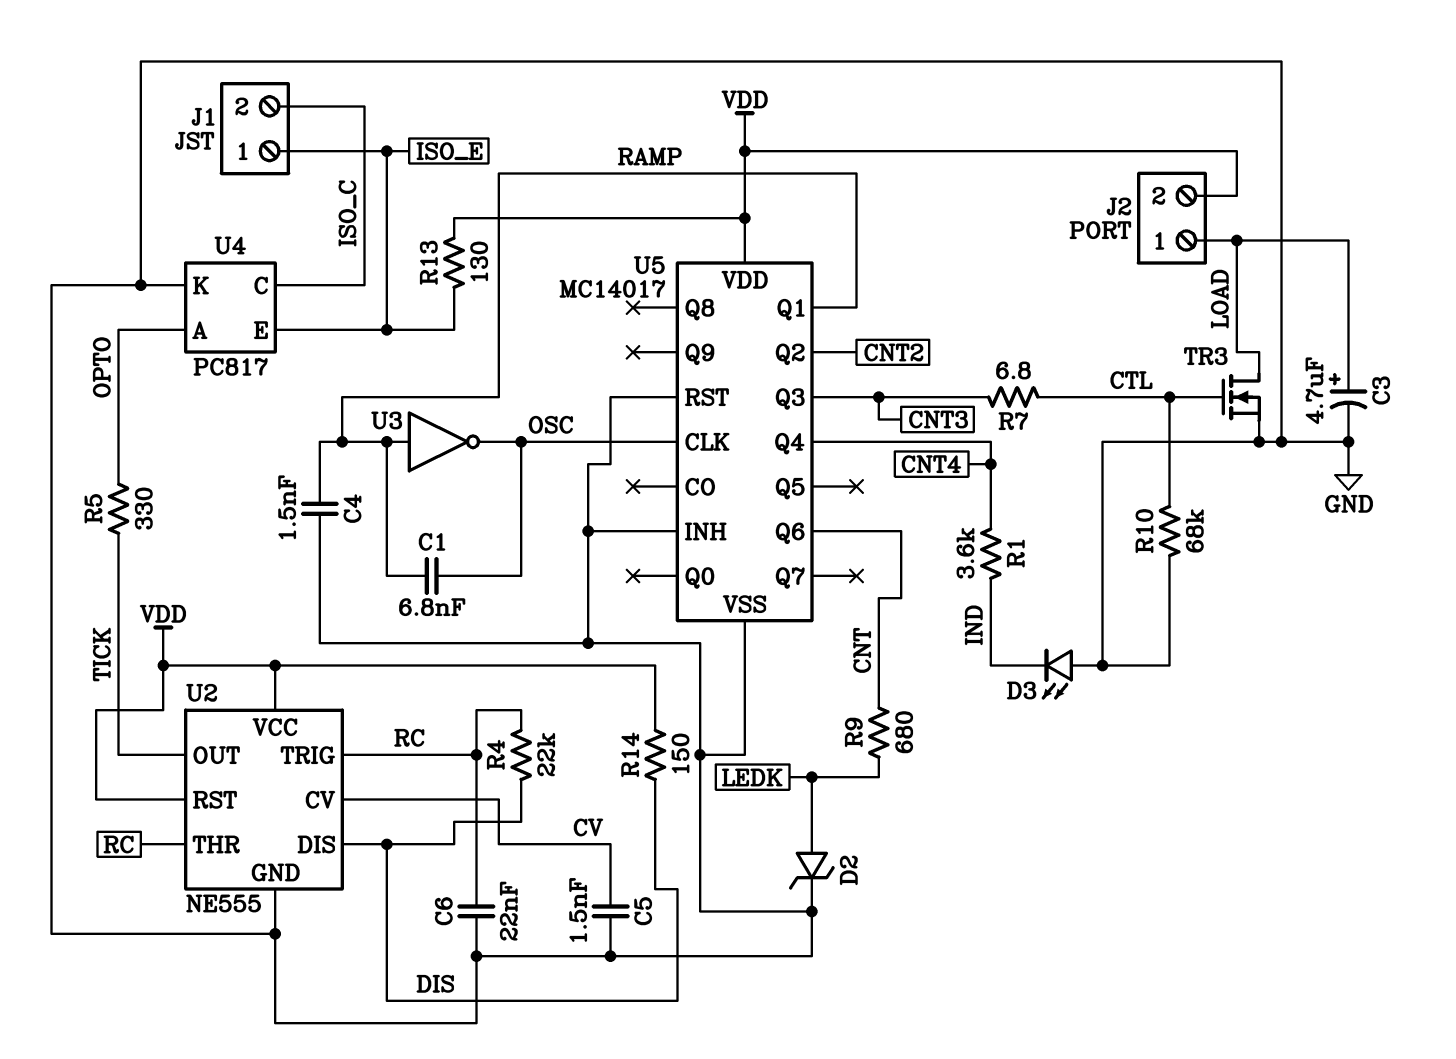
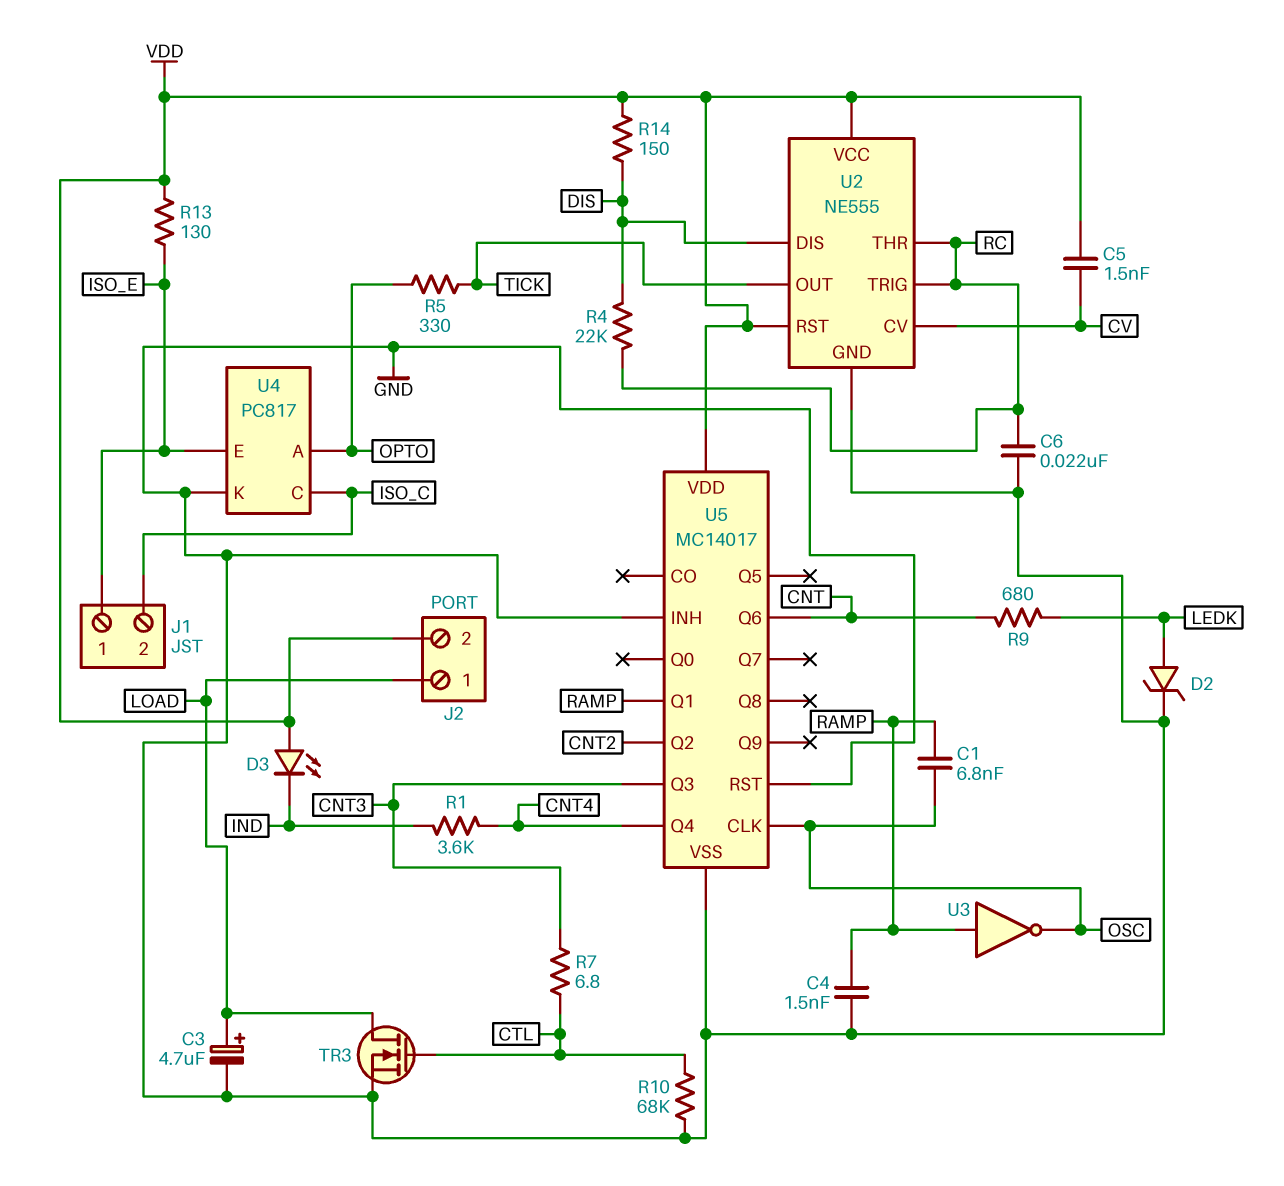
C5: 1.5nF (CV, GND) -> 1.5nF (CV, VDD)
D3: LED (A GND, K IND) -> LED (A VDD, K IND)

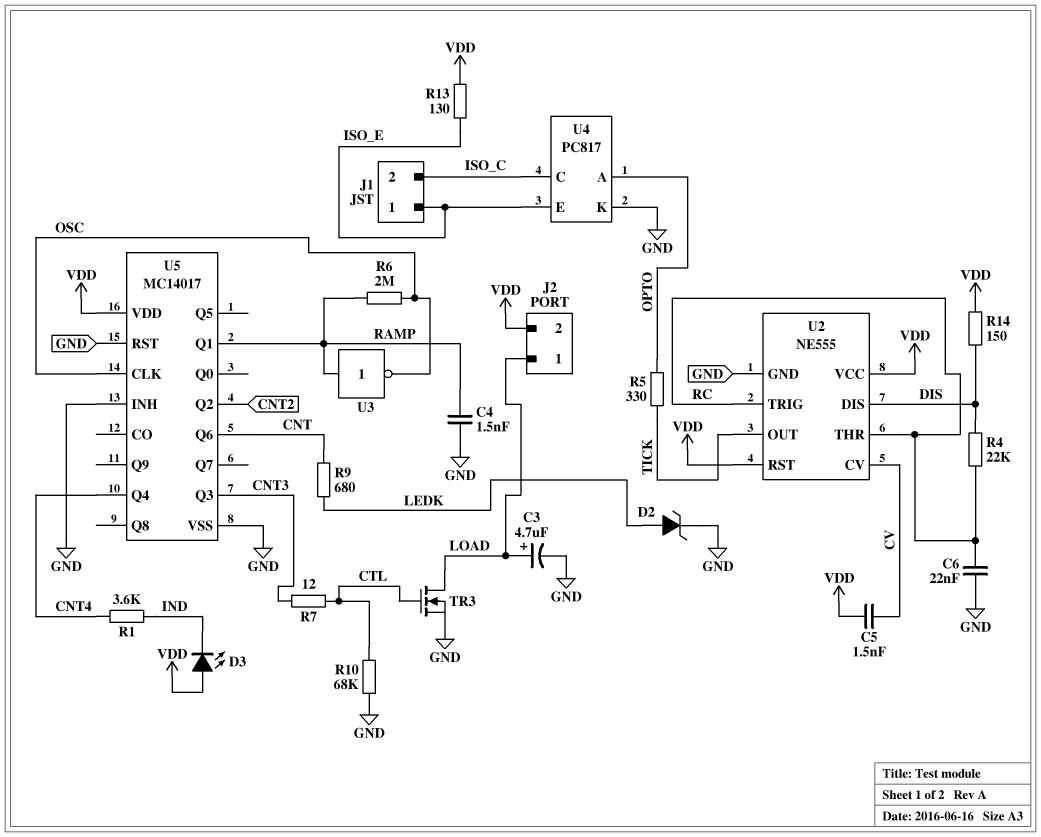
C1: 6.8nF (OSC, RAMP) -> none
R6: none -> 2M (OSC, RAMP)
R7: 6.8 (CNT3, CTL) -> 12 (CNT3, CTL)

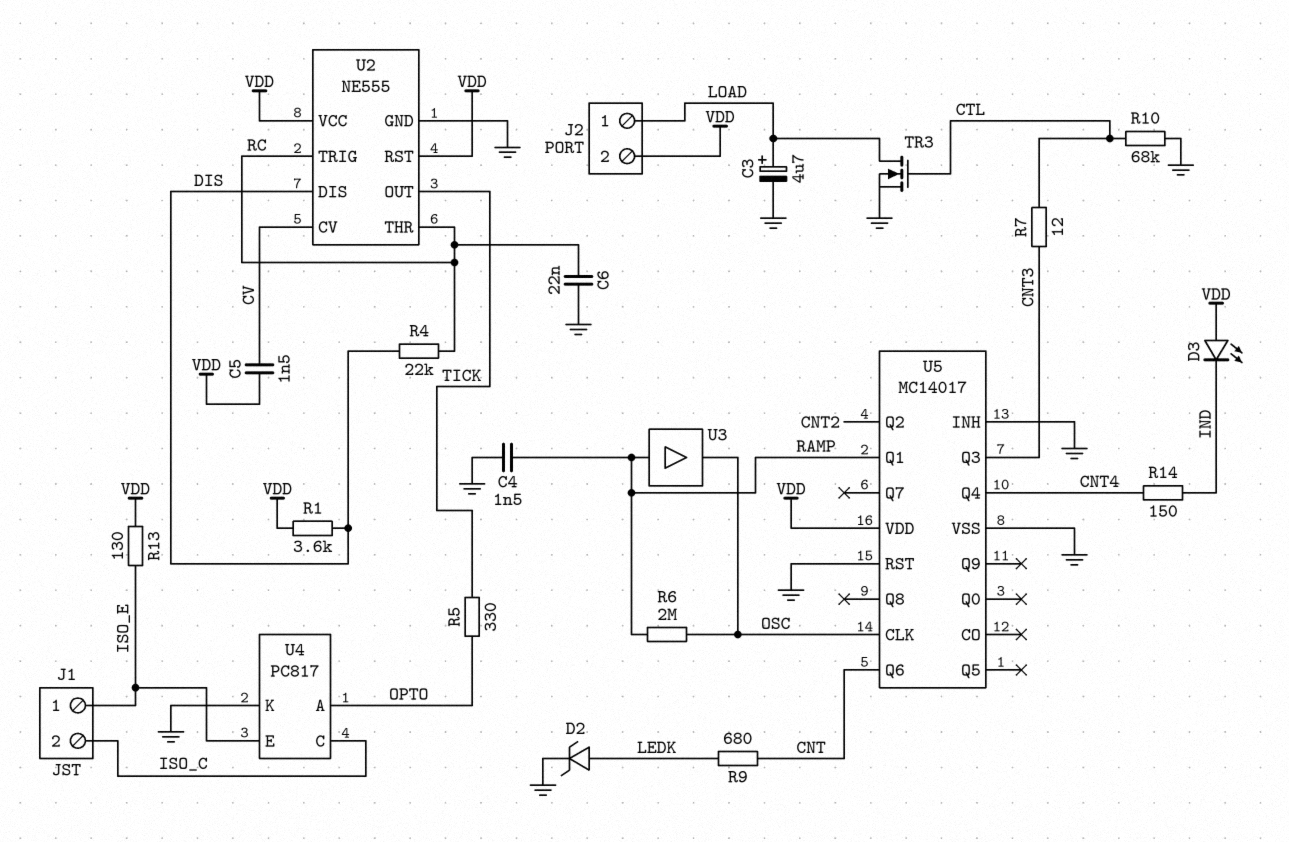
R1: 3.6k (CNT4, IND) -> 3.6k (DIS, VDD)
R14: 150 (DIS, VDD) -> 150 (CNT4, IND)
U3: NOT (in RAMP, out OSC) -> buffer (in RAMP, out OSC)

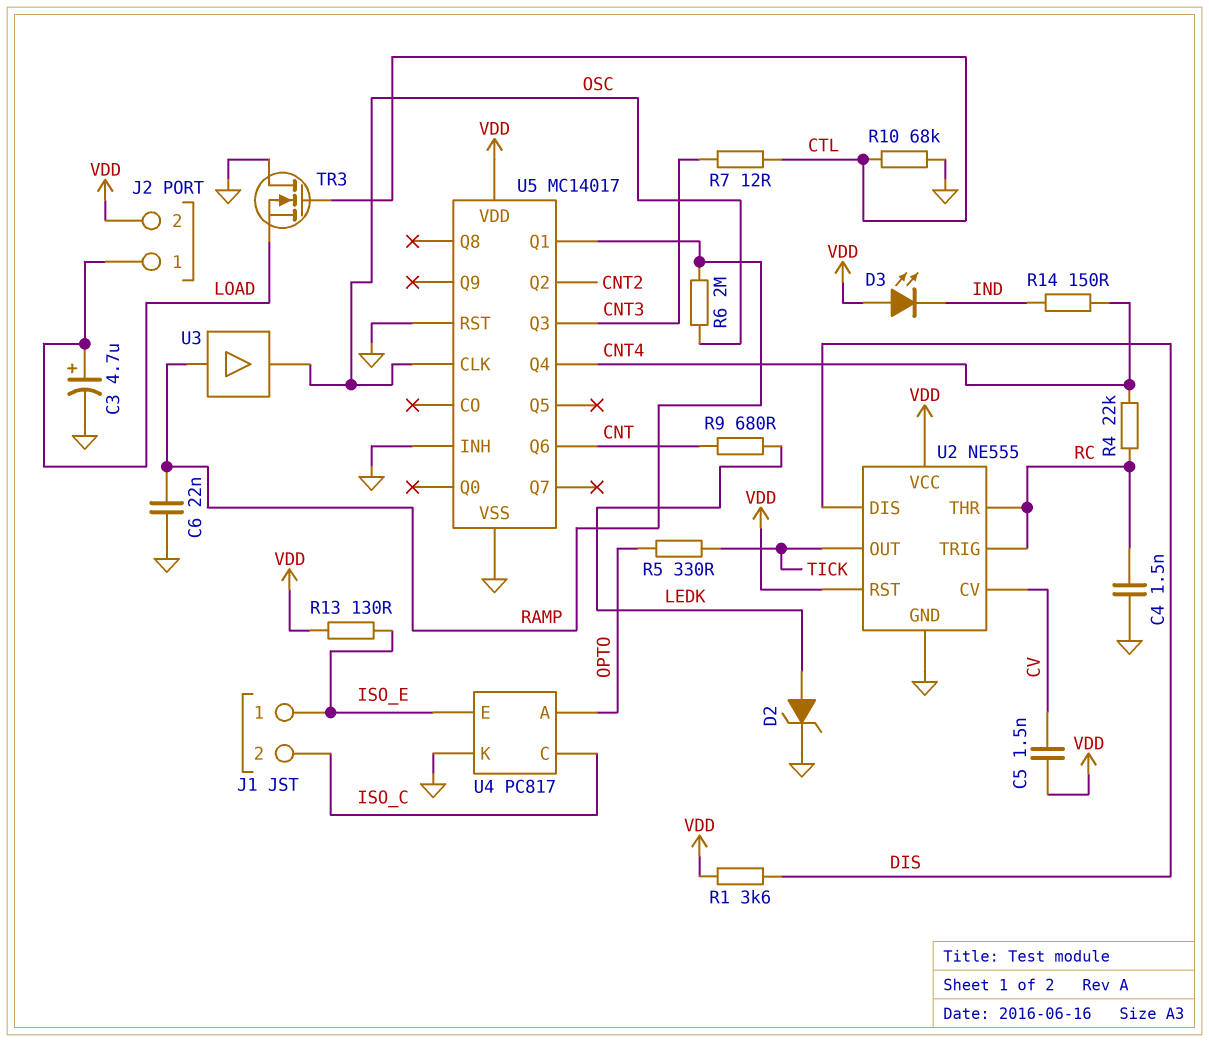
C4: 1.5nF (GND, RAMP) -> 1.5nF (GND, RC)
C6: 22nF (GND, RC) -> 22nF (GND, RAMP)
R4: 22k (DIS, RC) -> 22k (CNT4, RC)
TR3: NMOS (G CTL, D LOAD, S GND) -> NMOS (G CTL, D GND, S LOAD)

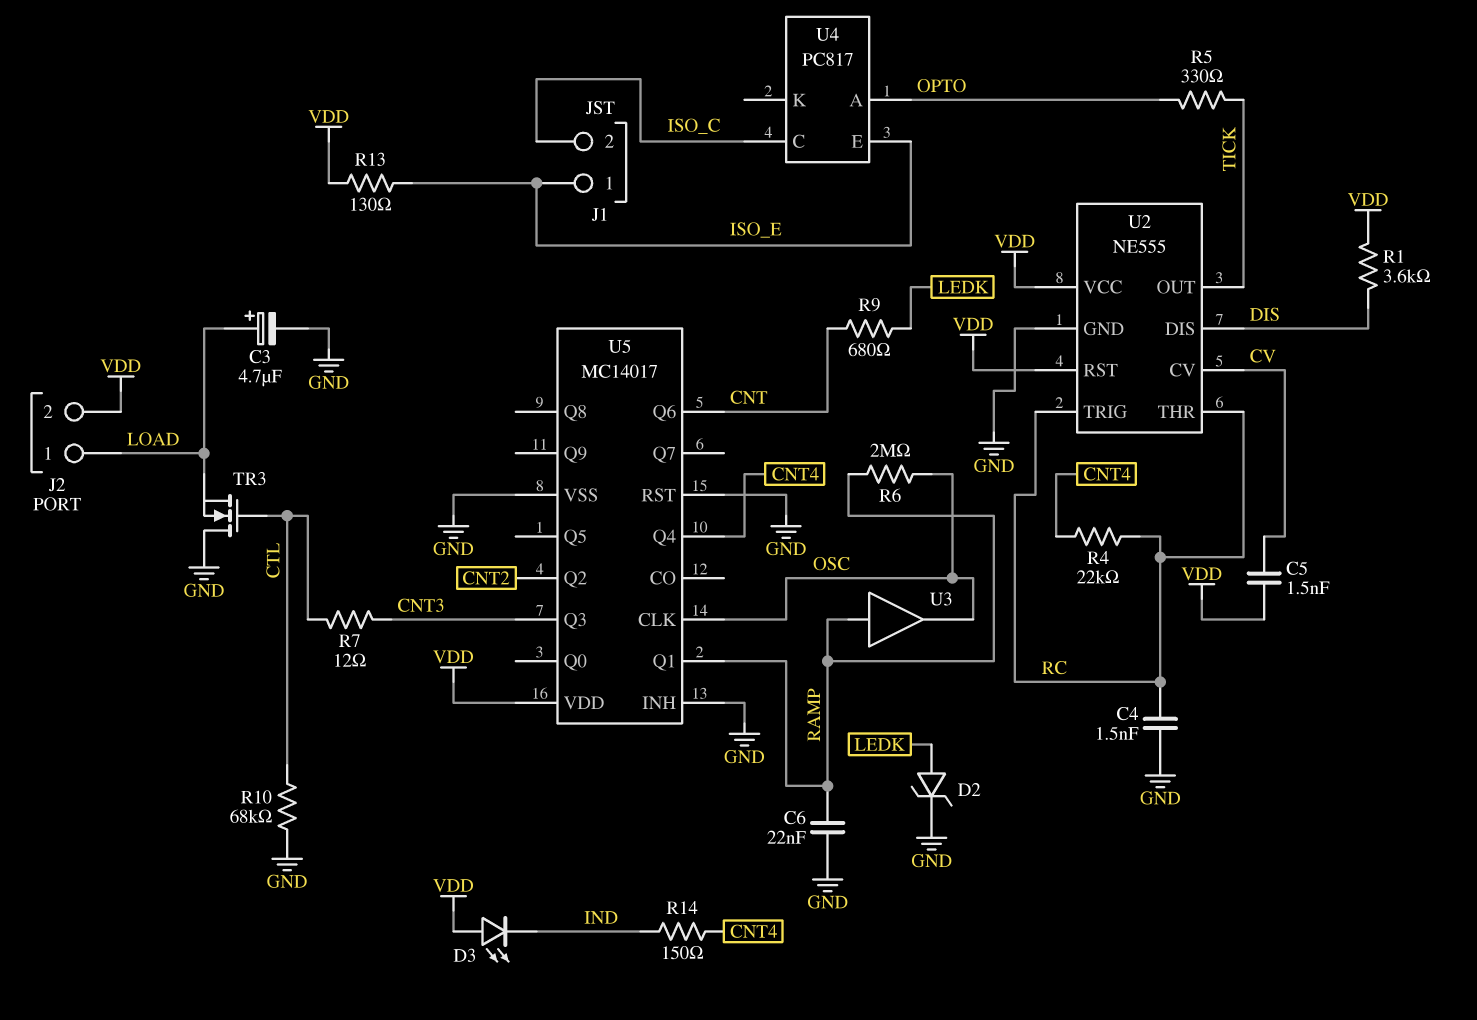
U4 pin K: GND -> none

